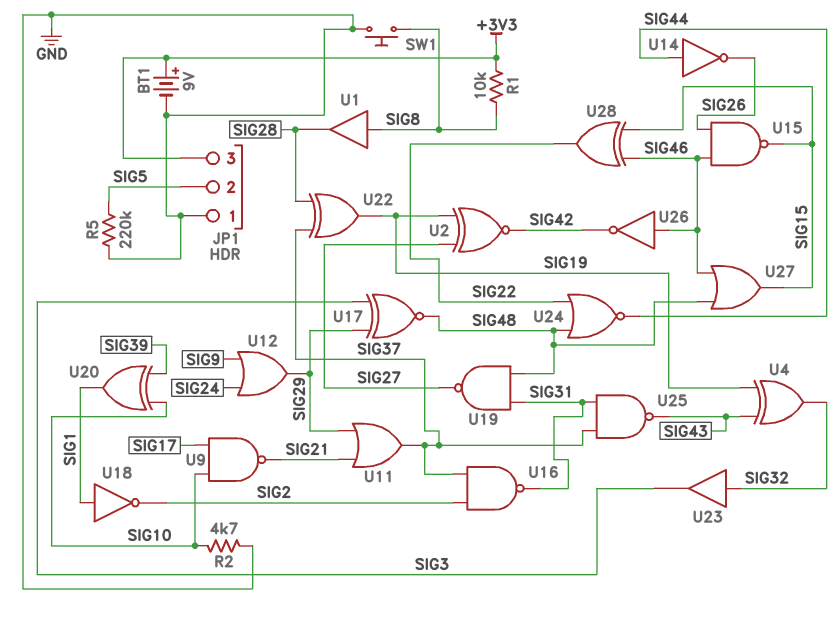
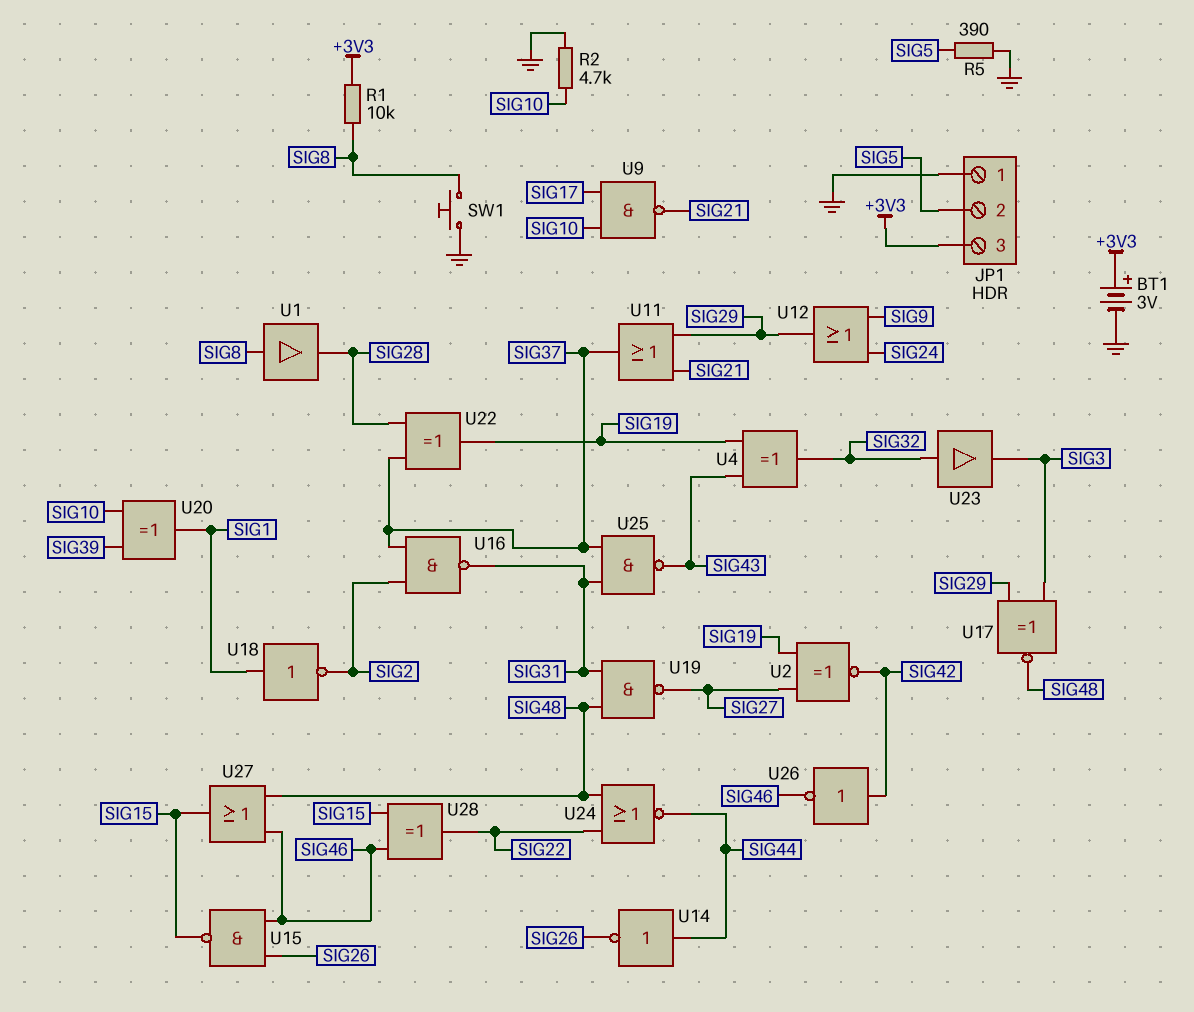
BT1: 9V (plus +3V3, minus GND) -> 3V (plus +3V3, minus GND)
R5: 220k (GND, SIG5) -> 390 (GND, SIG5)
U26: NOT (in SIG46, out SIG42) -> NOT (in SIG42, out SIG46)

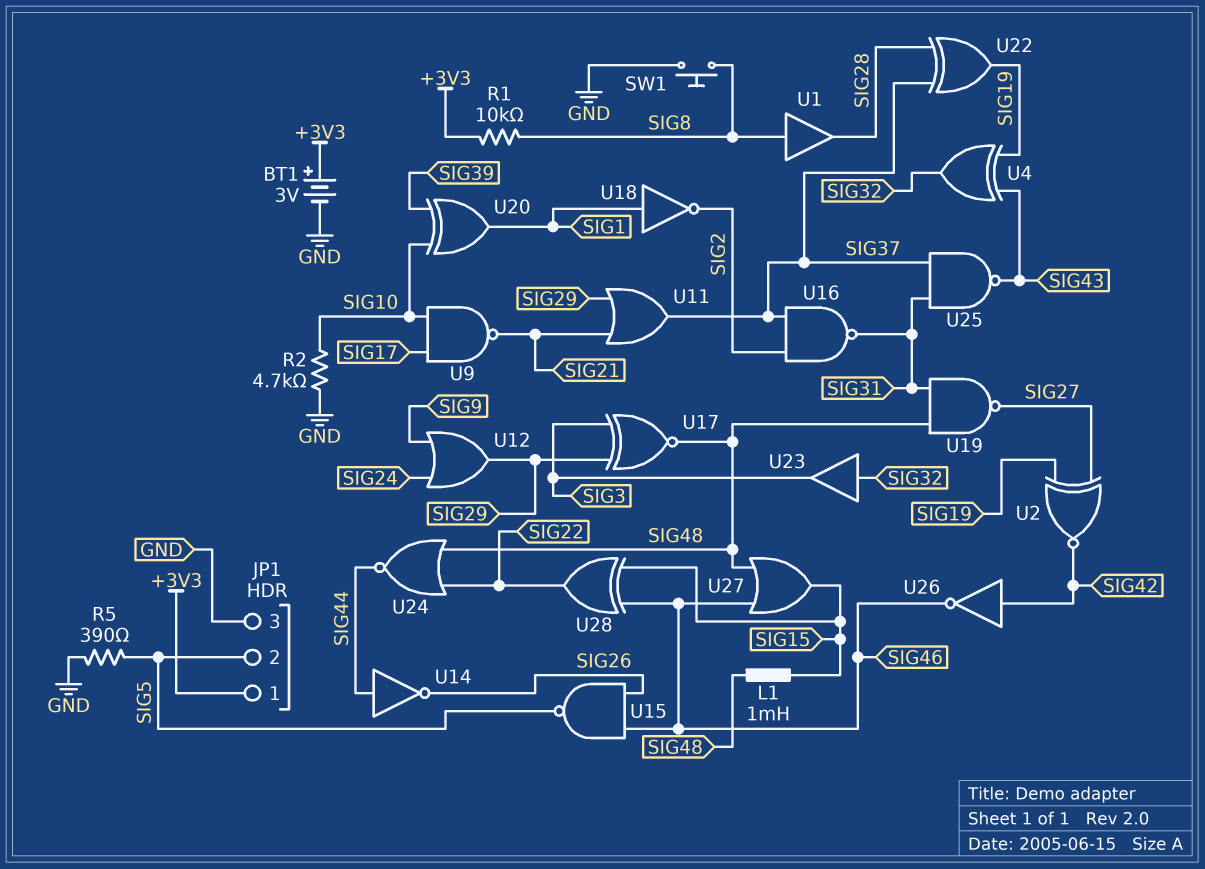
JP1 pin 1: GND -> +3V3
JP1 pin 3: +3V3 -> GND
L1: none -> 1mH (SIG15, SIG48)
U15: NAND (in SIG26, in SIG46, out SIG15) -> NAND (in SIG26, in SIG46, out SIG5)

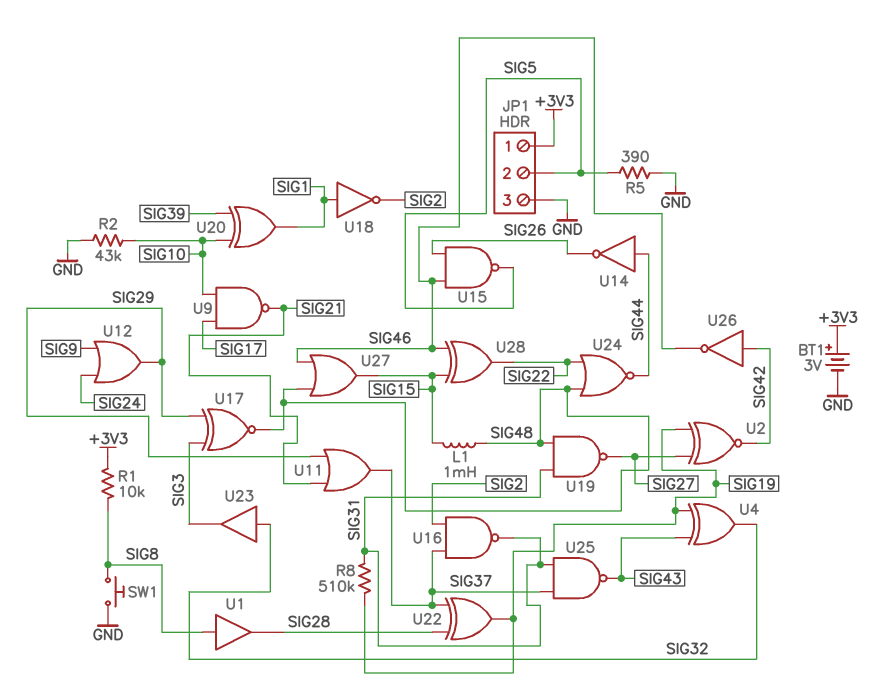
R2: 4.7k (GND, SIG10) -> 43k (GND, SIG10)
R8: none -> 510k (SIG19, SIG31)

